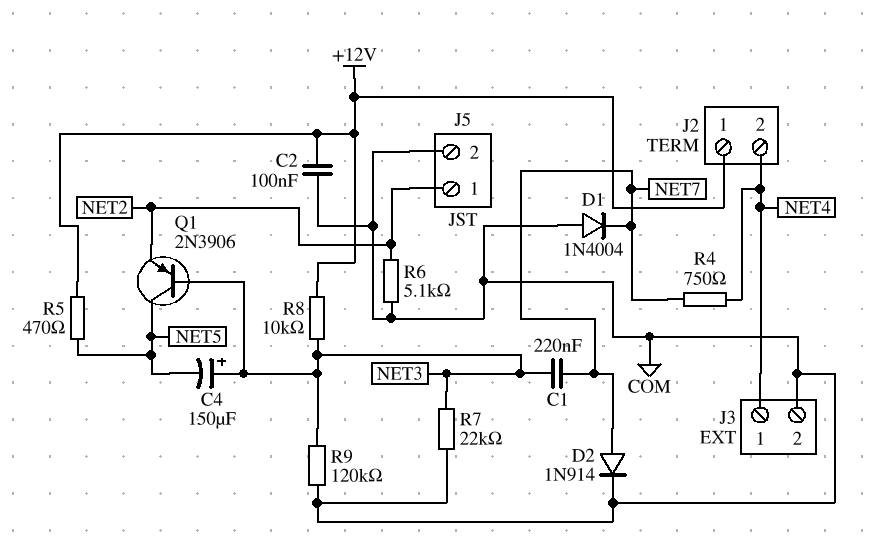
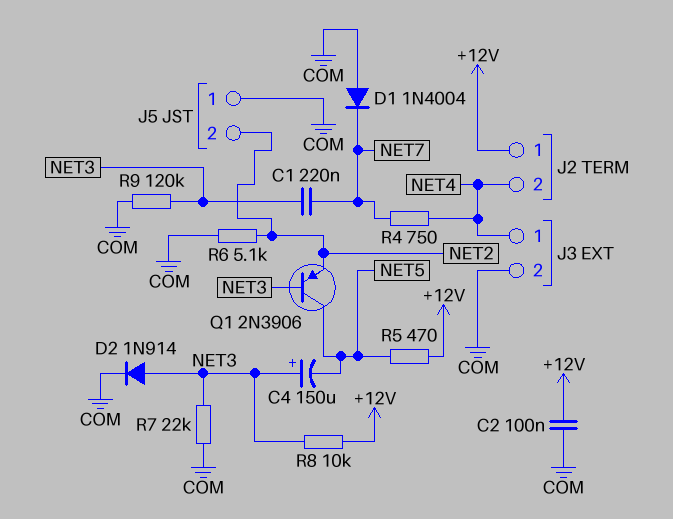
D2: diode 1N914 (A NET7, K COM) -> diode 1N914 (A NET3, K COM)
J5 pin 1: NET2 -> COM
J5 pin 2: COM -> NET2

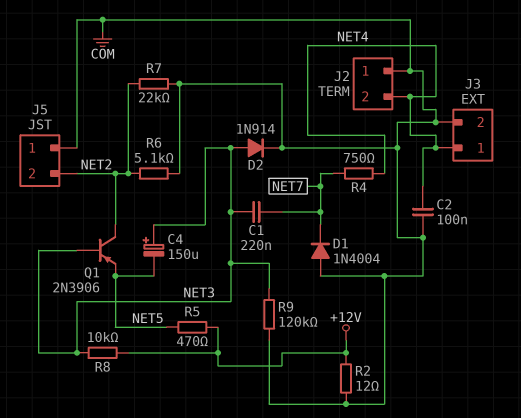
C2: 100nF (+12V, COM) -> 100nF (COM, NET4)
J2 pin 1: +12V -> COM
Q1: PNP 2N3906 (B NET3, C NET5, E NET2) -> PNP 2N3906 (B NET3, C NET2, E NET5)
R2: none -> 12 (+12V, COM)
R7: 22k (COM, NET3) -> 22k (COM, NET2)

